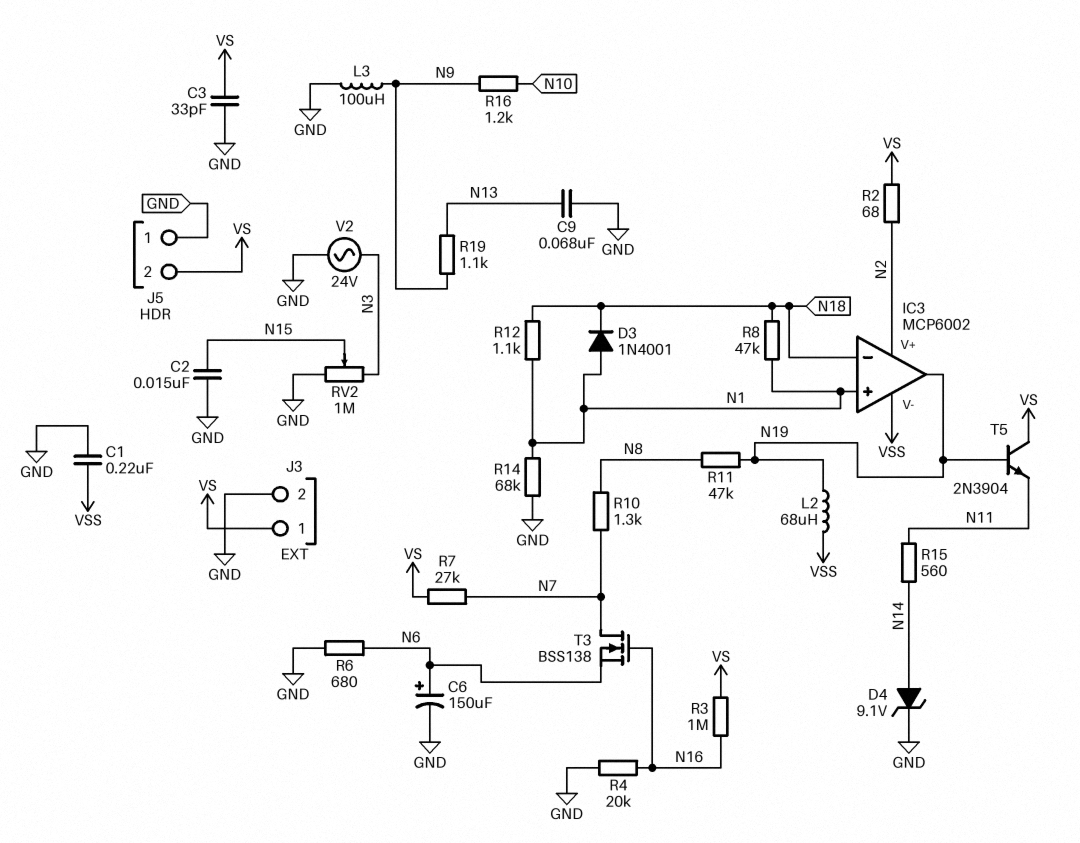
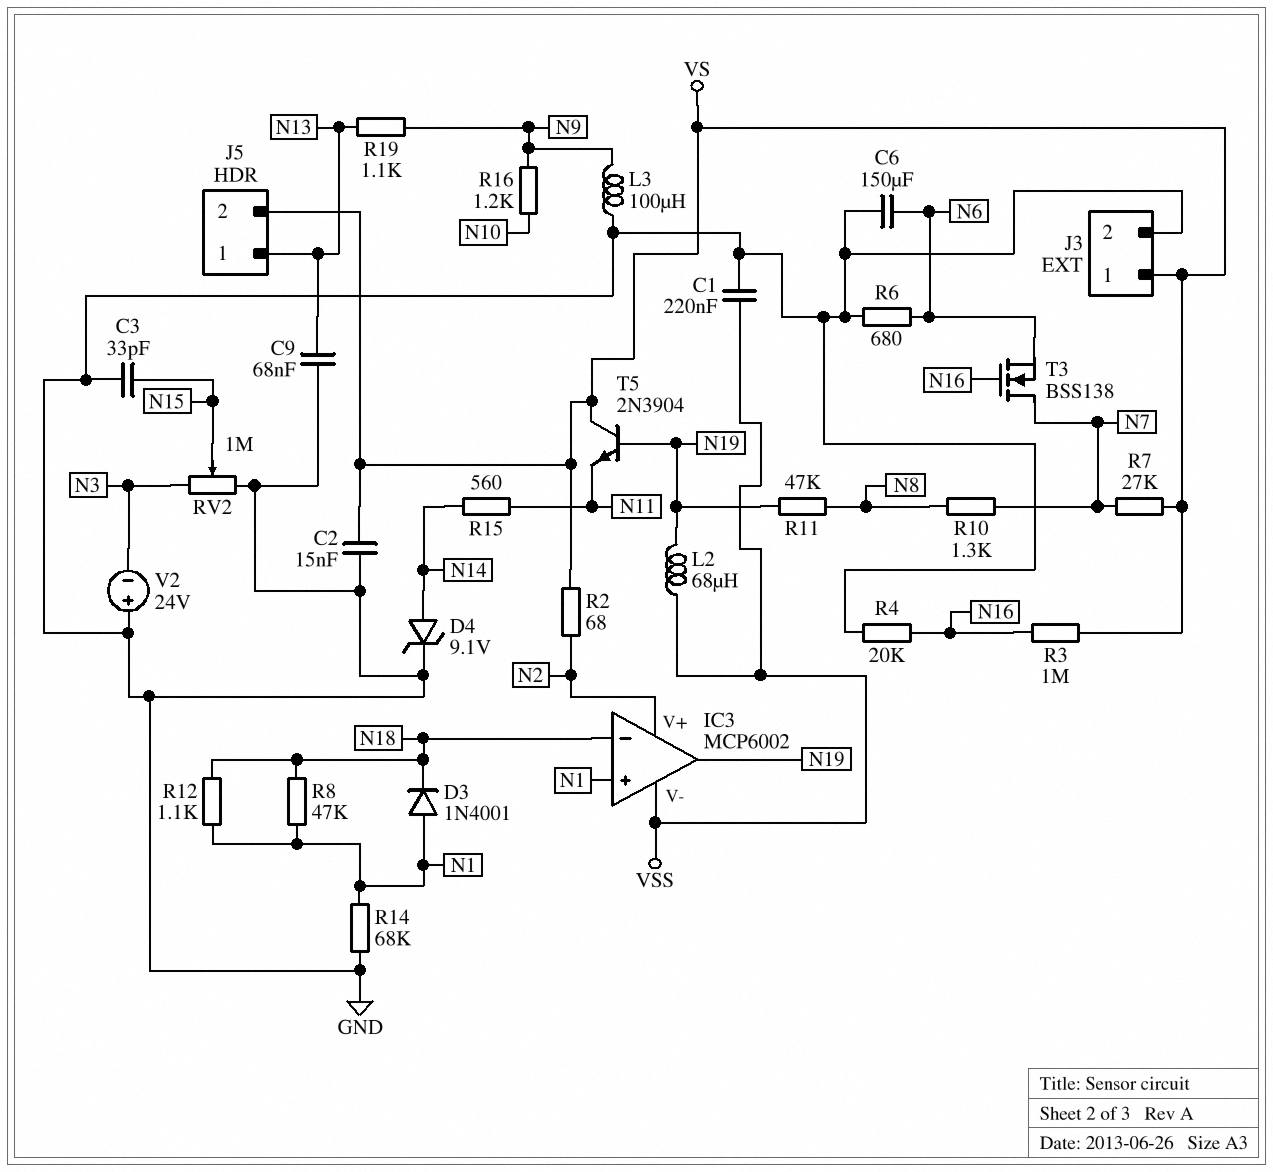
C2: 15nF (GND, N15) -> 15nF (GND, VS)
C3: 33pF (GND, VS) -> 33pF (GND, N15)
C6: 150uF (plus N6, minus GND) -> 150uF (GND, N6)
J5 pin 1: GND -> N13
V2: AC 24V (GND, N3) -> 24V (plus GND, minus N3)

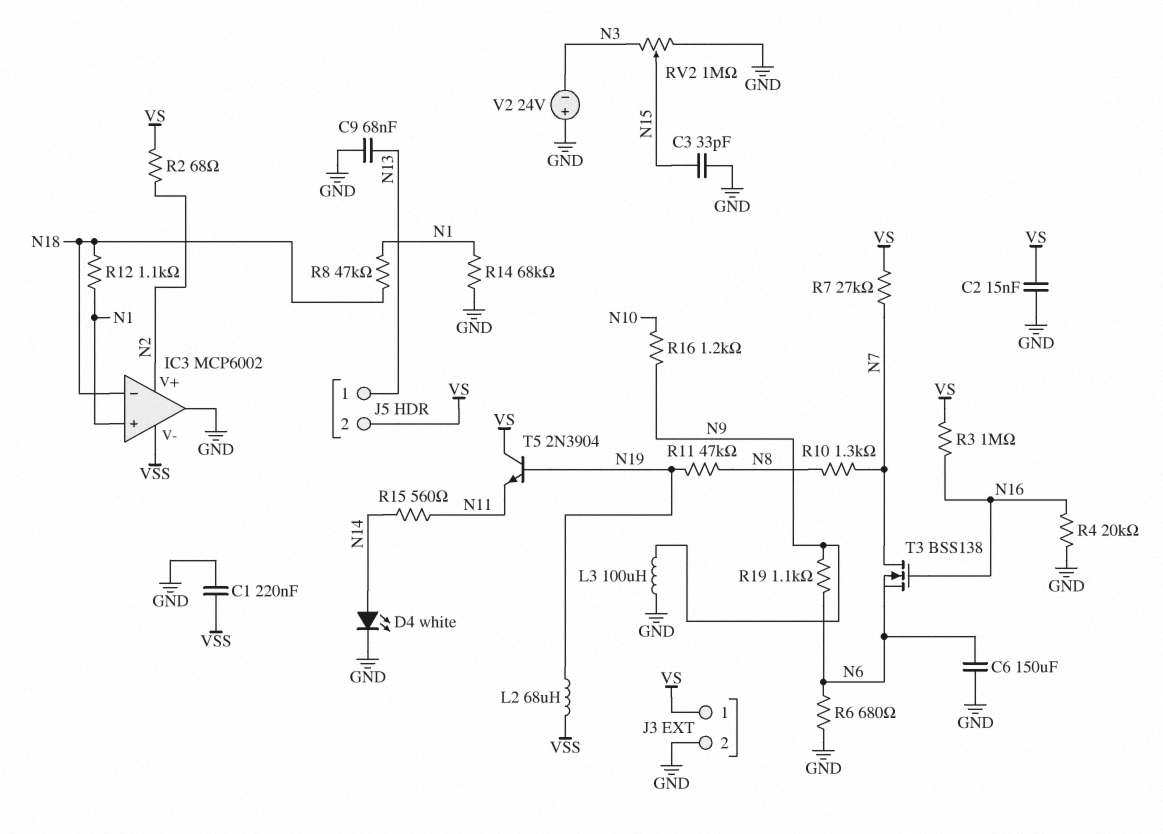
D3: diode 1N4001 (A N1, K N18) -> none
D4: zener 9.1V (A N14, K GND) -> LED white (A N14, K GND)
IC3 pin out: N19 -> GND
R19: 1.1k (N9, N13) -> 1.1k (N6, N9)

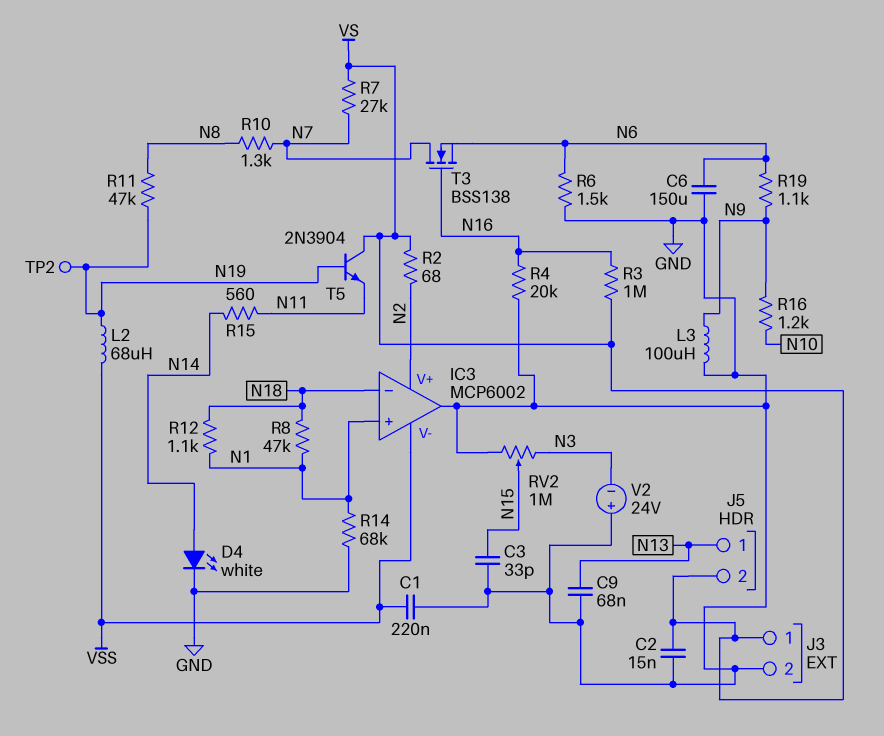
R6: 680 (GND, N6) -> 1.5k (GND, N6)
TP2: none -> test point (N19)

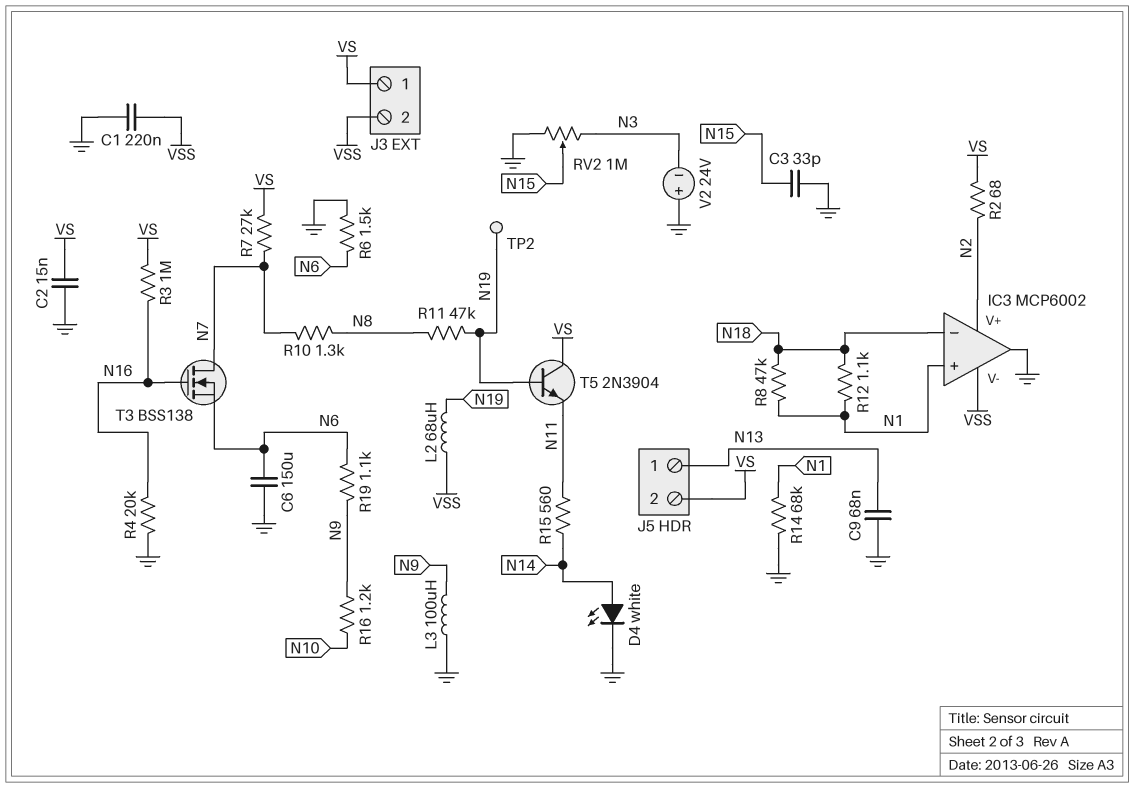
J3 pin 2: GND -> VSS

